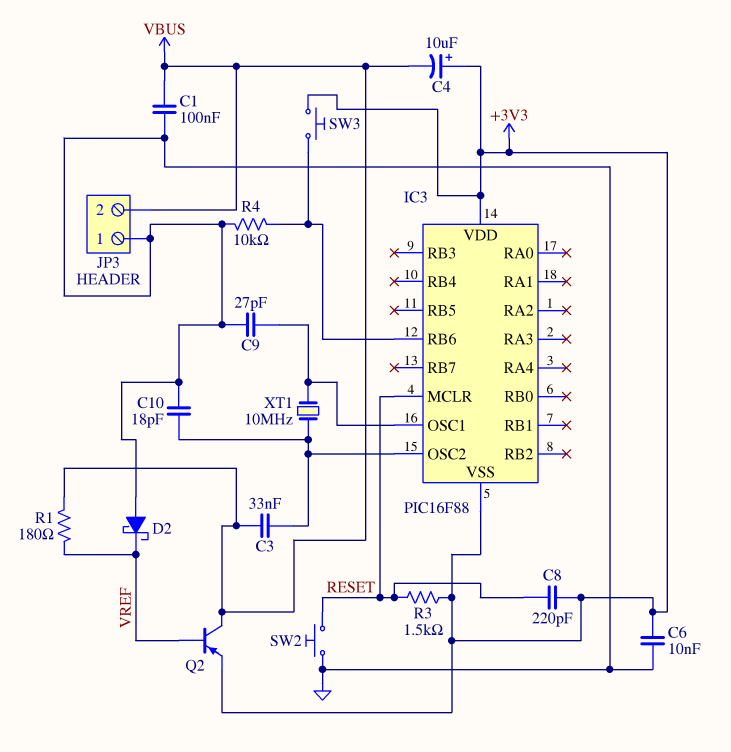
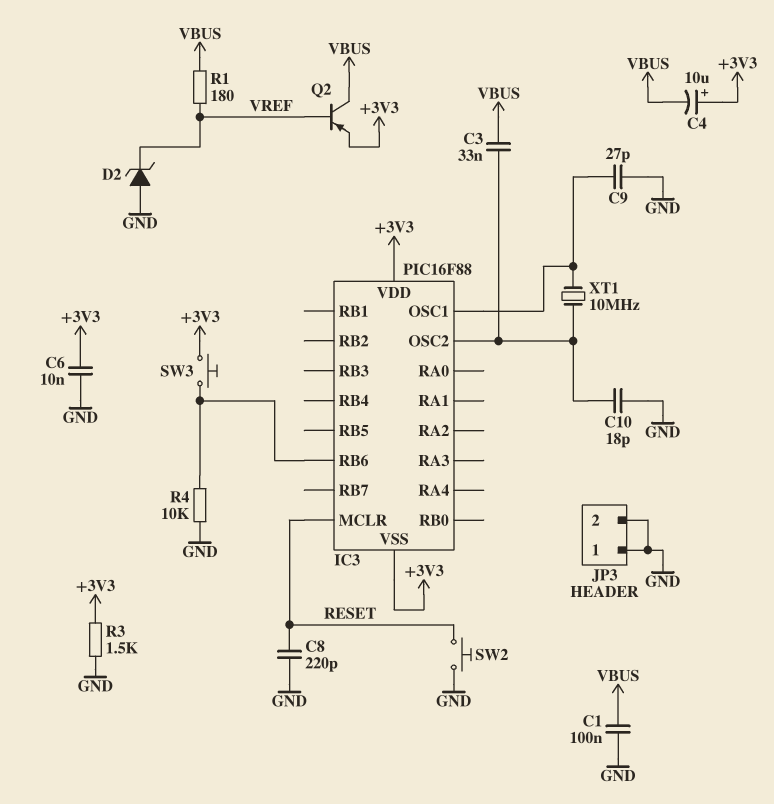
C8: 220pF (+3V3, RESET) -> 220pF (GND, RESET)
D2: schottky (A GND, K VREF) -> zener (A GND, K VREF)
JP3 pin 2: VBUS -> GND
R3: 1.5k (+3V3, RESET) -> 1.5k (+3V3, GND)

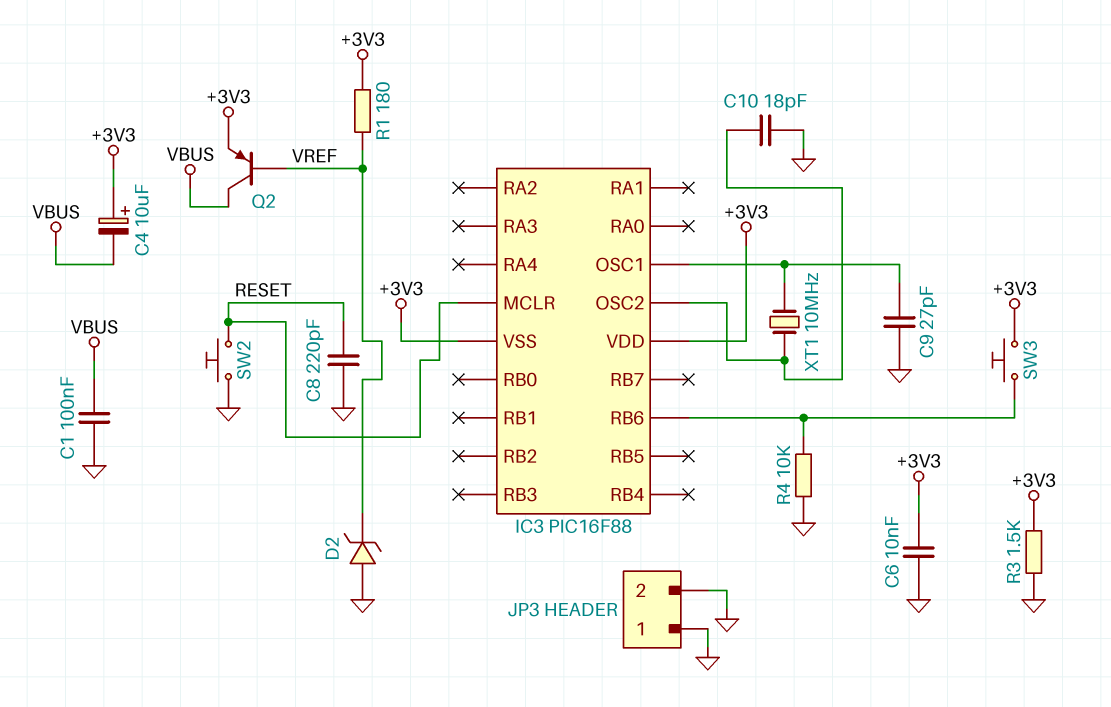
C3: 33nF (IC3/OSC2, VBUS) -> none
R1: 180 (VBUS, VREF) -> 180 (+3V3, VREF)

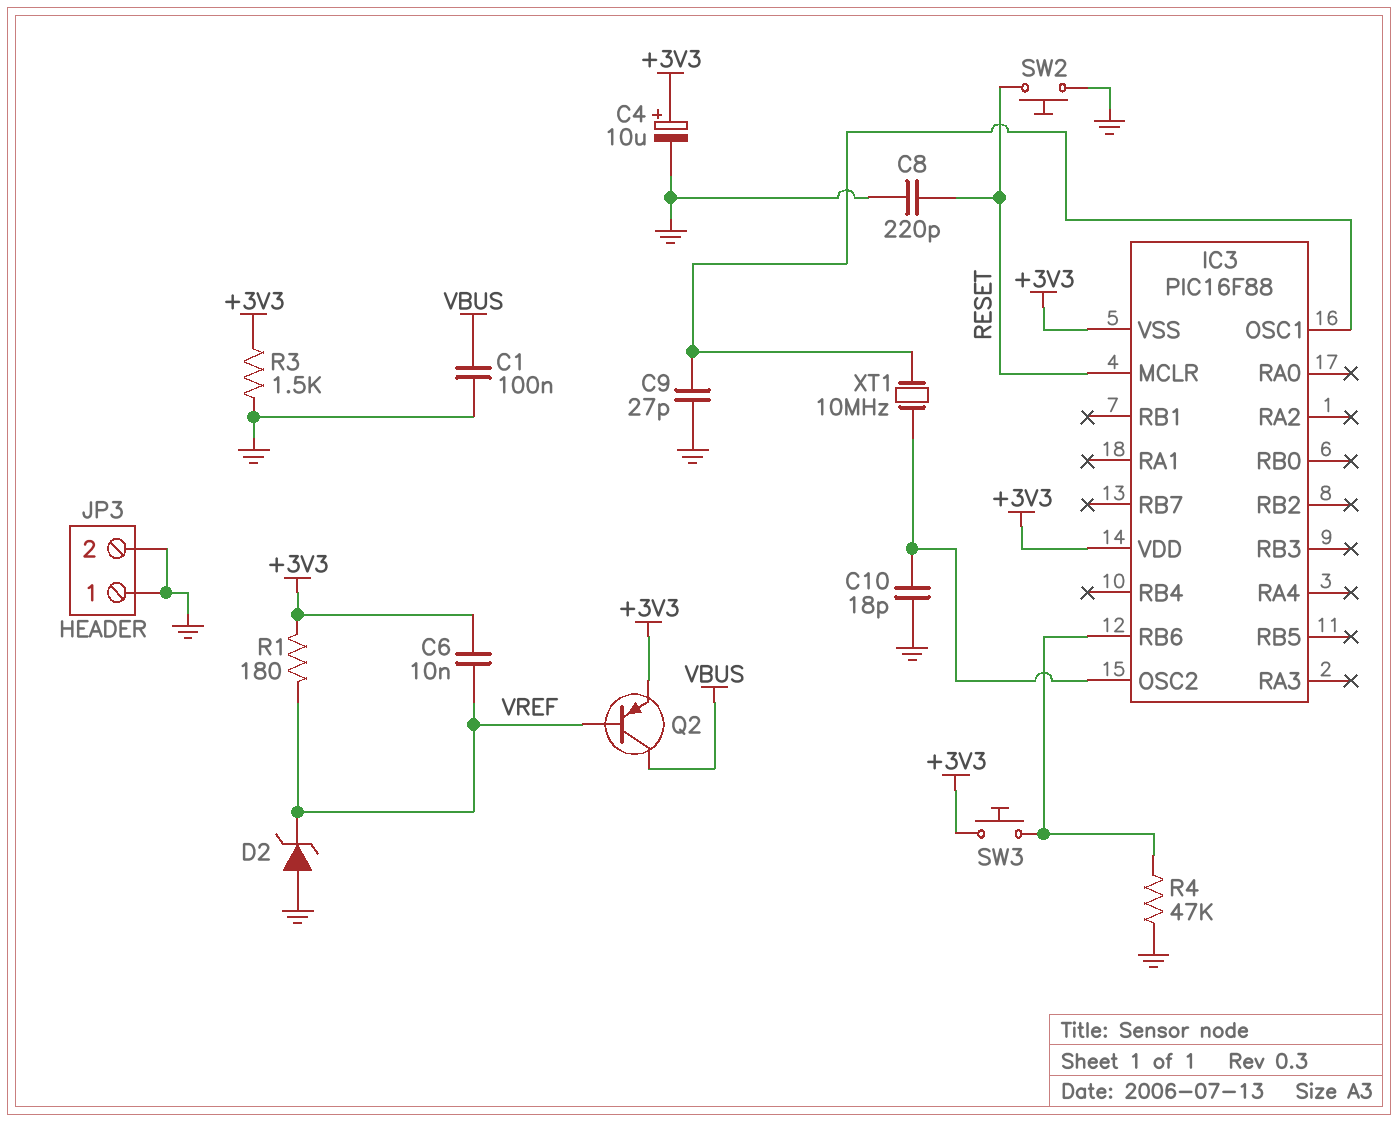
C4: 10uF (plus +3V3, minus VBUS) -> 10uF (plus +3V3, minus GND)
C6: 10nF (+3V3, GND) -> 10nF (+3V3, VREF)
R4: 10k (GND, IC3/RB6) -> 47k (GND, IC3/RB6)

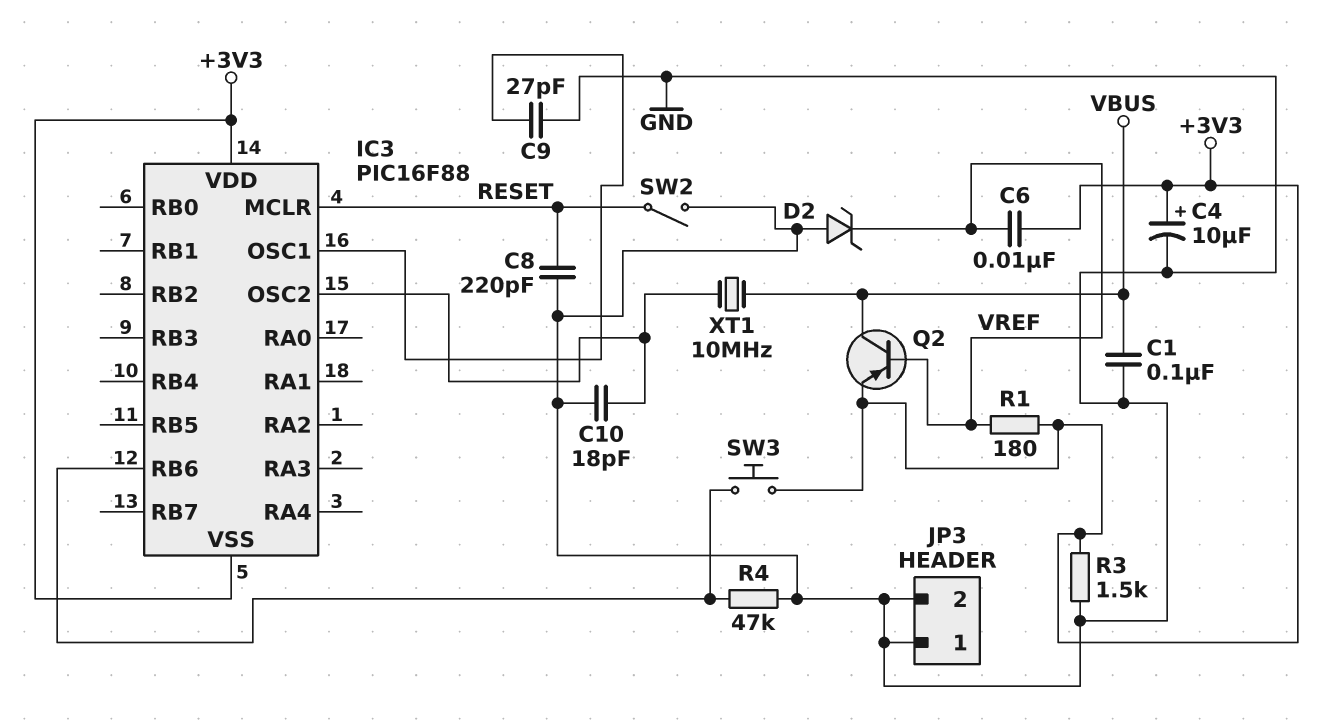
SW2: button (GND, RESET) -> switch (GND, RESET)
XT1: 10MHz (IC3/OSC1, IC3/OSC2) -> 10MHz (IC3/OSC2, VBUS)

